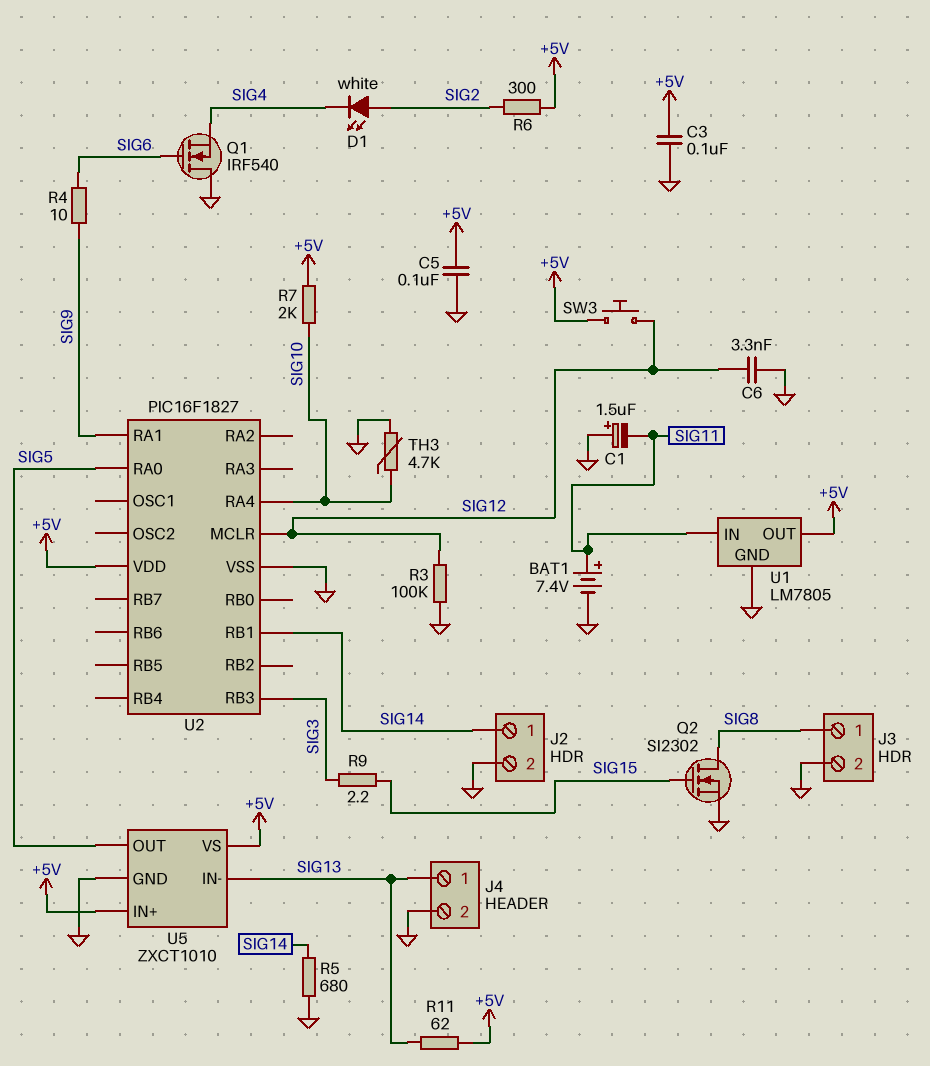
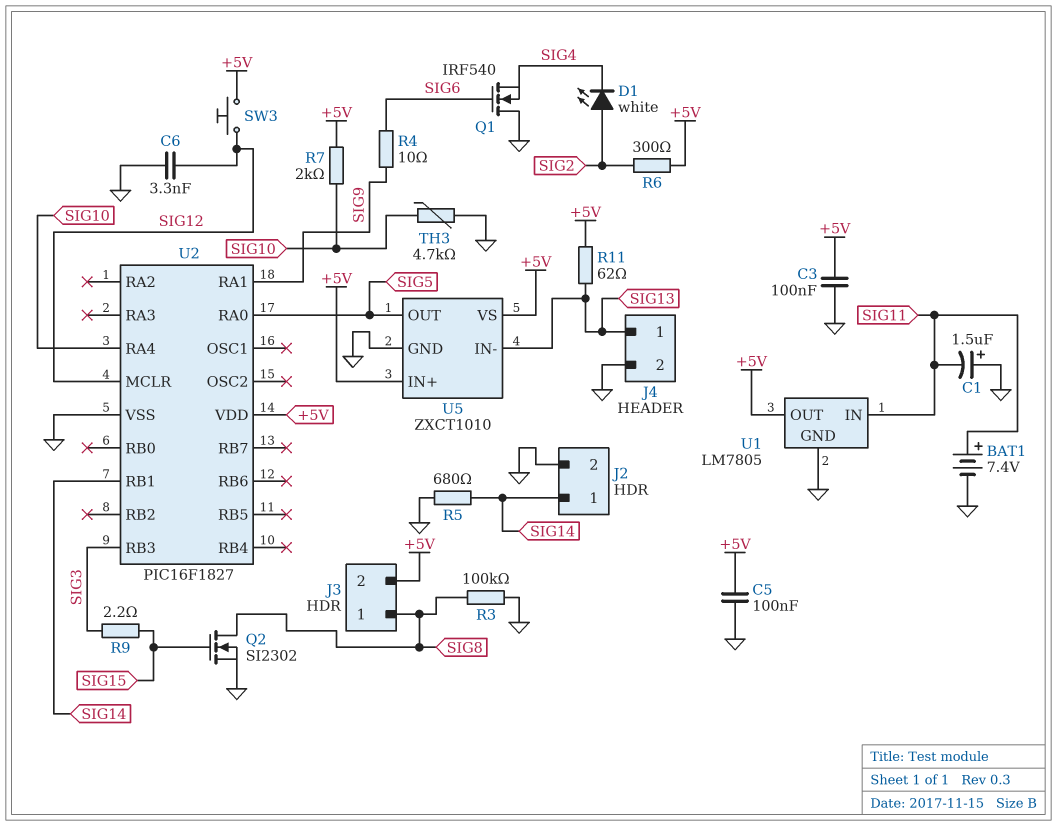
J3 pin 2: GND -> +5V
R3: 100k (GND, SIG12) -> 100k (GND, SIG8)

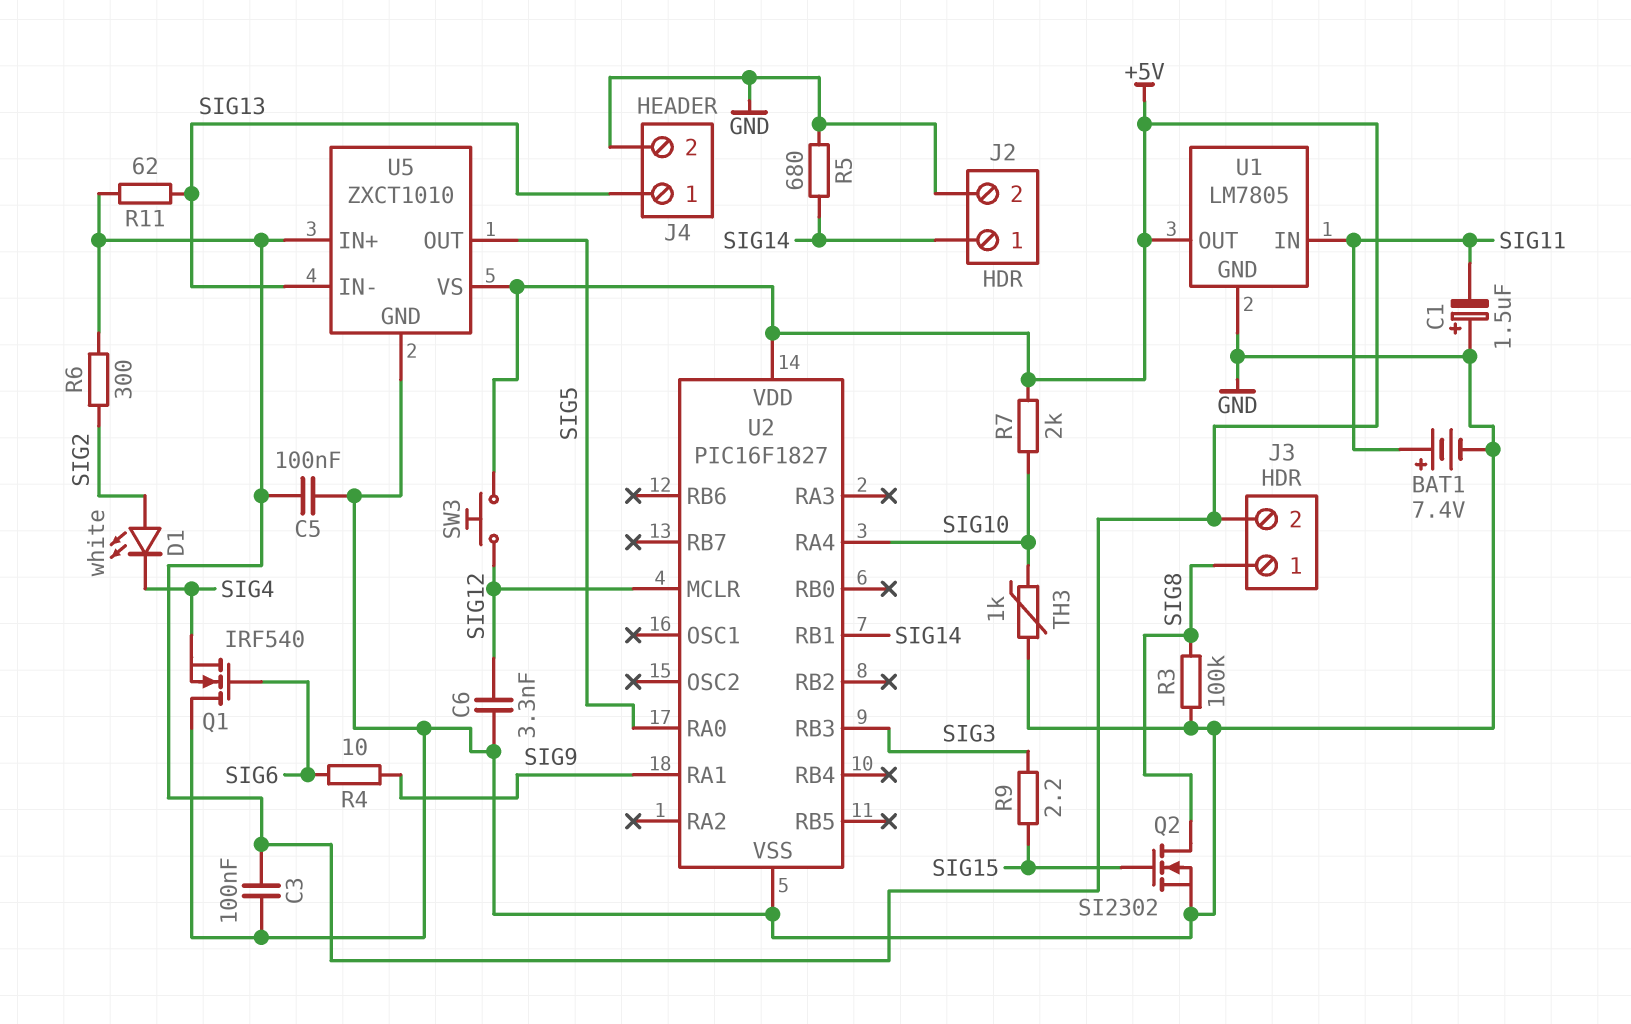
TH3: 4.7k (GND, SIG10) -> 1k (GND, SIG10)

